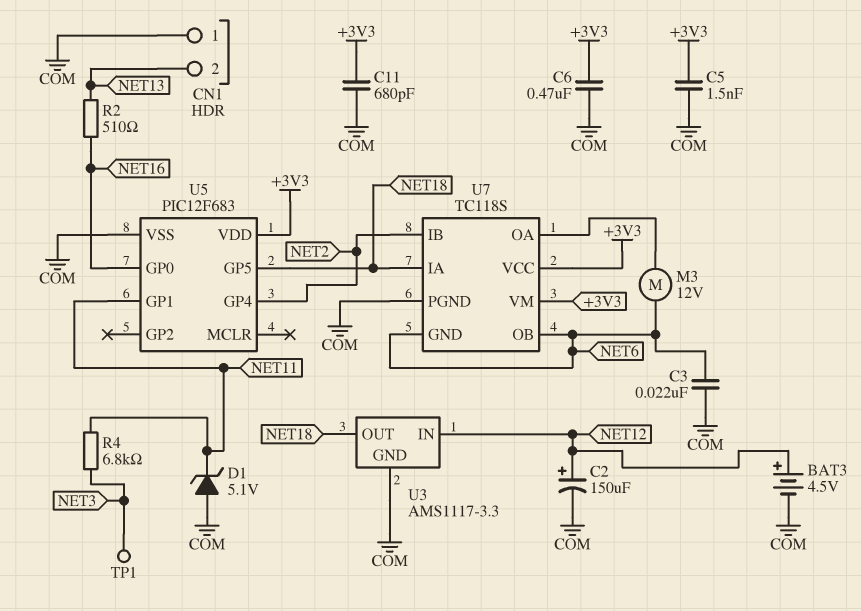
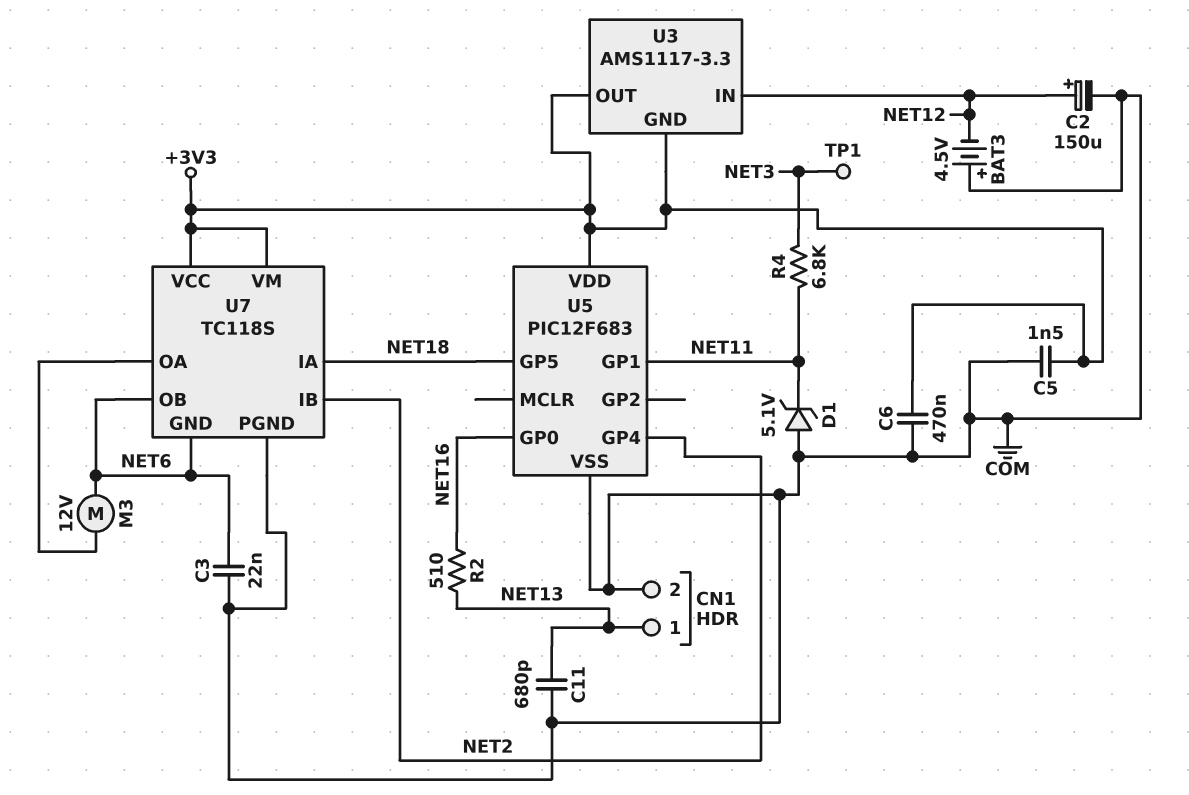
BAT3: 4.5V (plus NET12, minus COM) -> 4.5V (plus COM, minus NET12)
C11: 680pF (+3V3, COM) -> 680pF (COM, NET13)
CN1 pin 1: COM -> NET13
CN1 pin 2: NET13 -> COM
U3 pin GND: COM -> +3V3
U3 pin OUT: NET18 -> +3V3

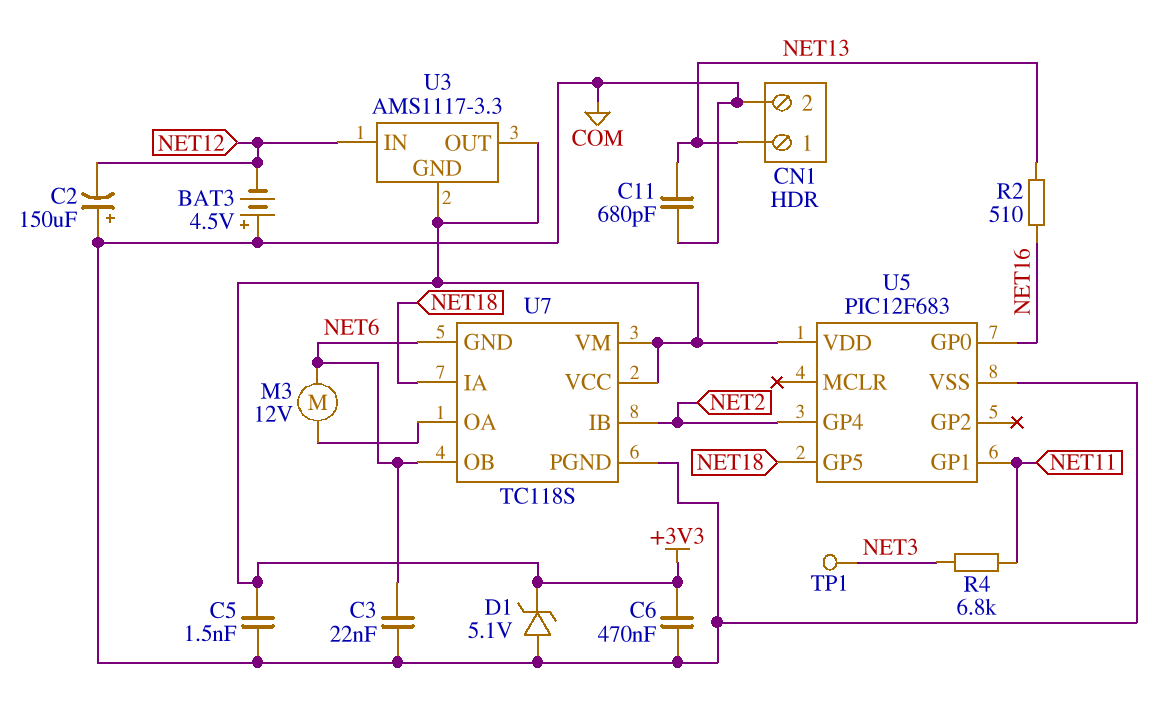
C2: 150uF (plus NET12, minus COM) -> 150uF (plus COM, minus NET12)
D1: zener 5.1V (A COM, K NET11) -> zener 5.1V (A COM, K +3V3)

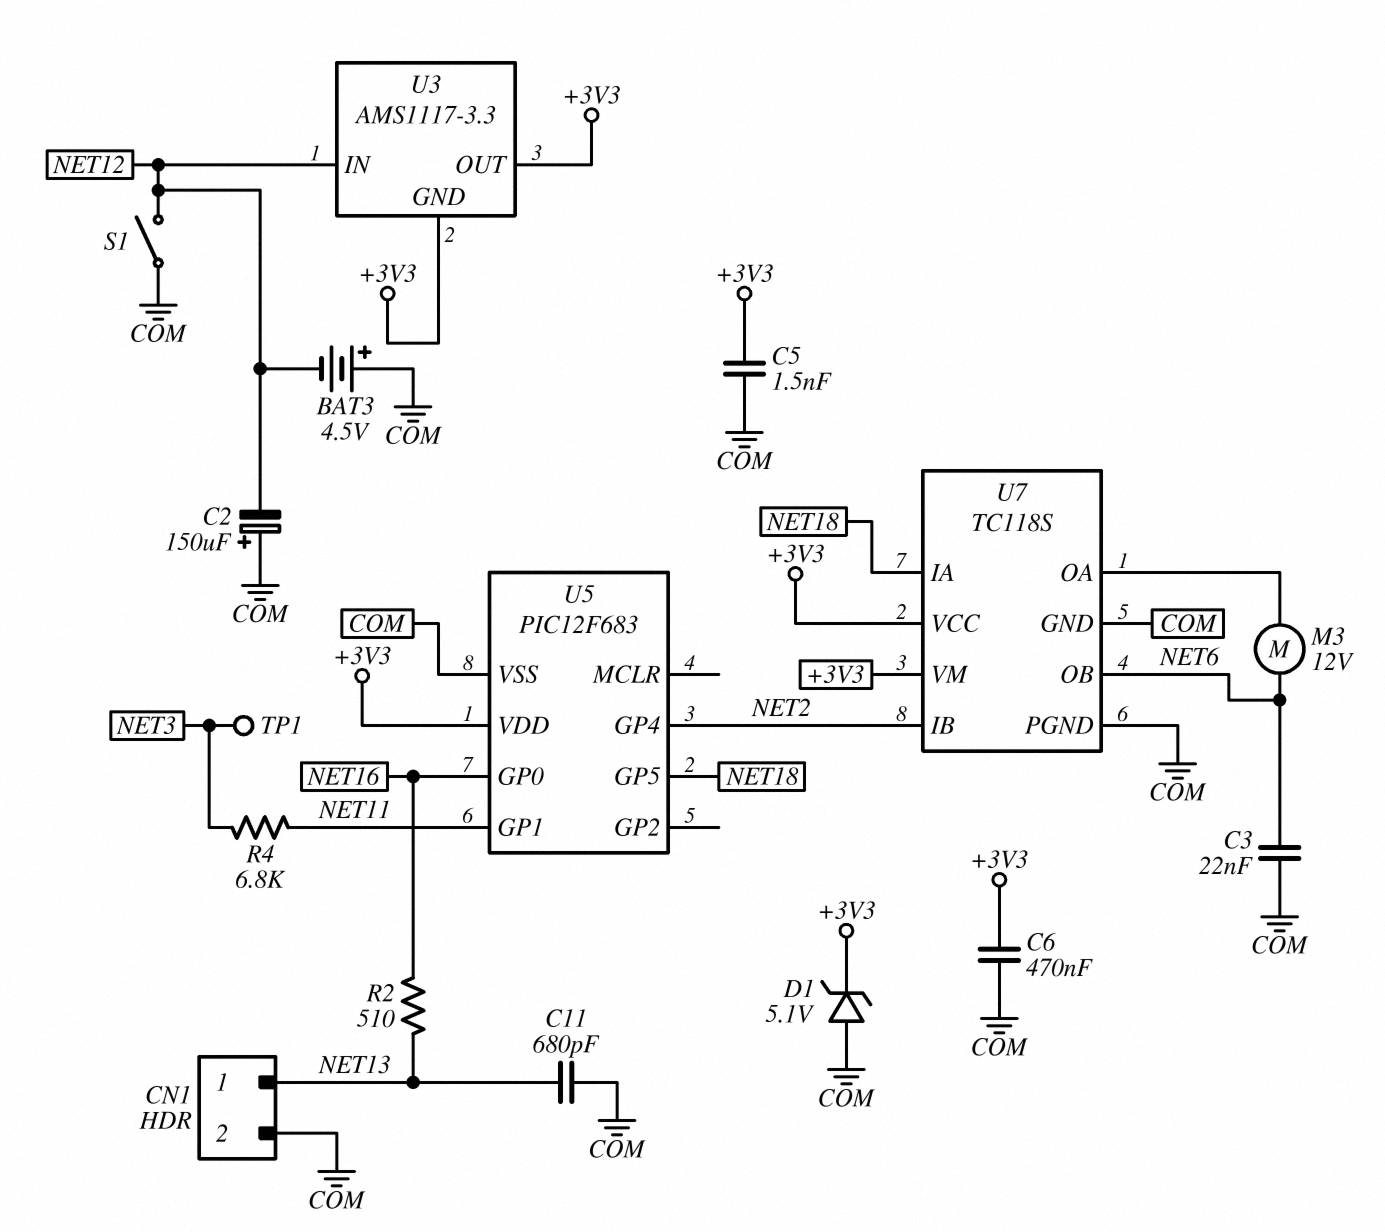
S1: none -> switch (COM, NET12)
U7 pin GND: NET6 -> COM

